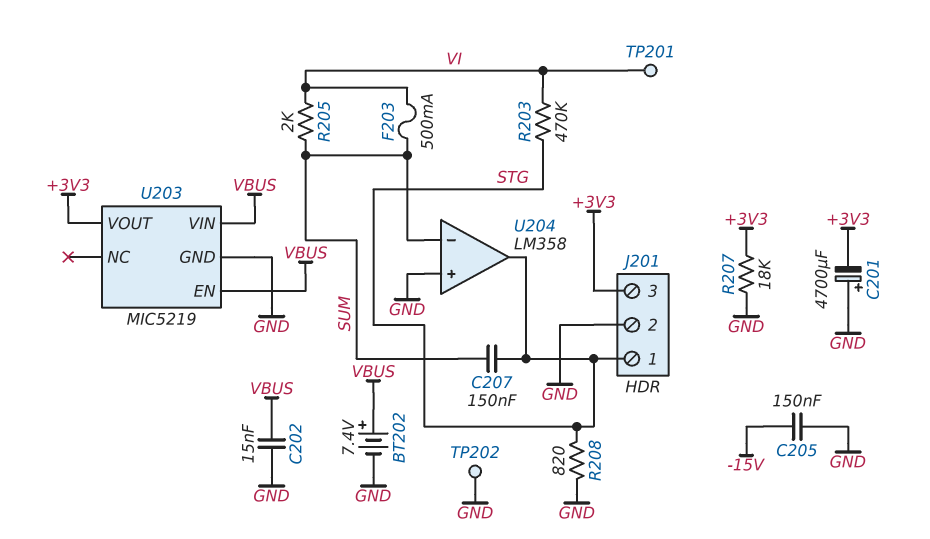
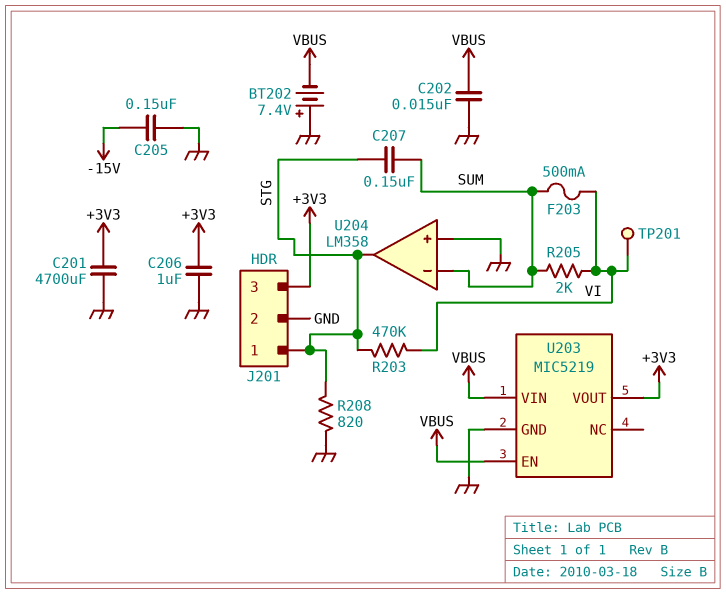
BT202: 7.4V (plus VBUS, minus GND) -> 7.4V (plus GND, minus VBUS)
C201: 4700uF (plus GND, minus +3V3) -> 4700uF (+3V3, GND)
C206: none -> 1uF (+3V3, GND)
R207: 18k (+3V3, GND) -> none
TP202: test point (GND) -> none

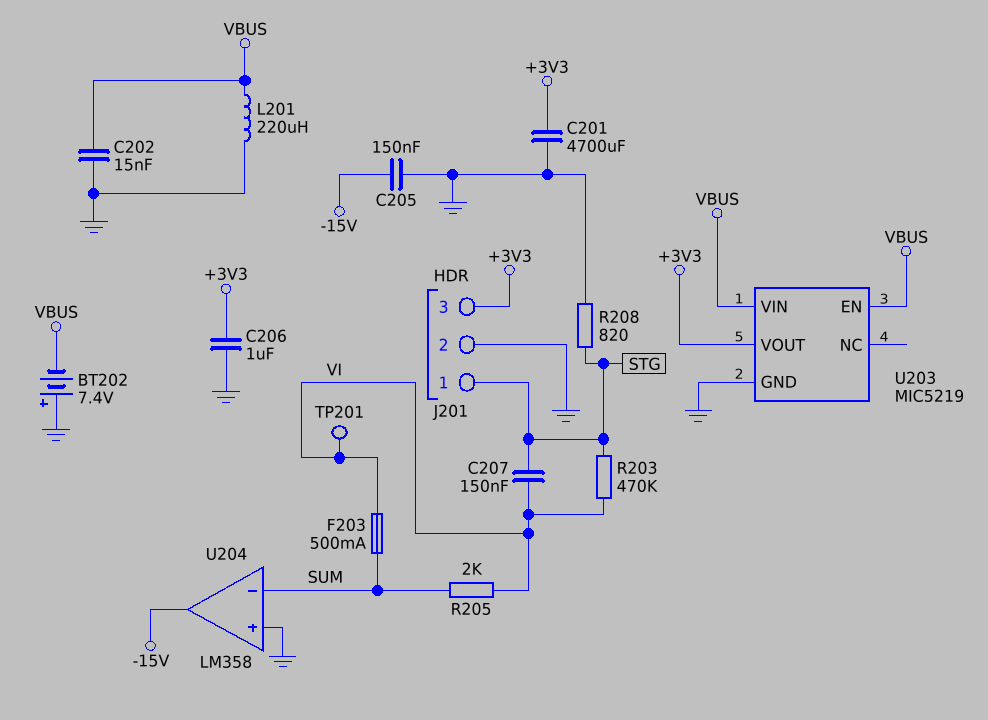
C207: 150nF (STG, SUM) -> 150nF (STG, VI)
L201: none -> 220uH (GND, VBUS)
U204 pin out: STG -> -15V

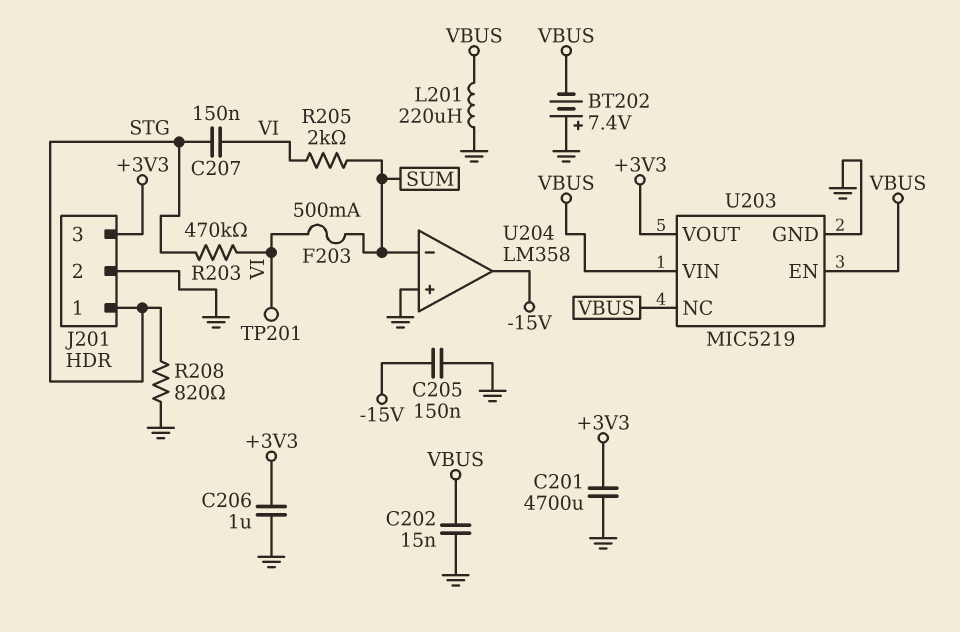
U203 pin NC: none -> VBUS

